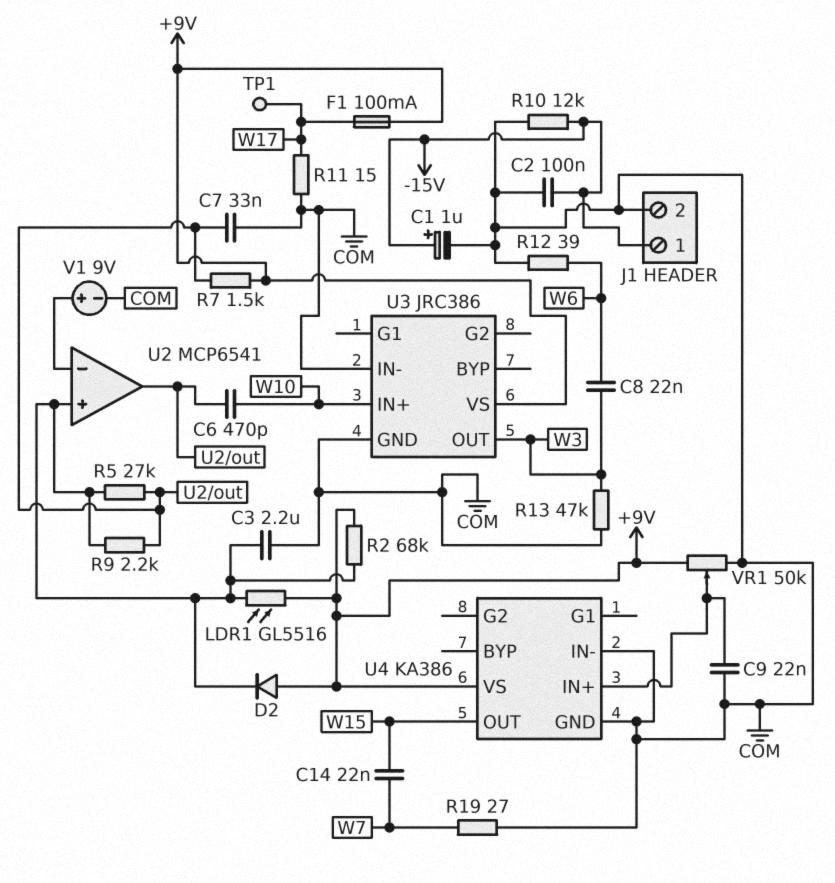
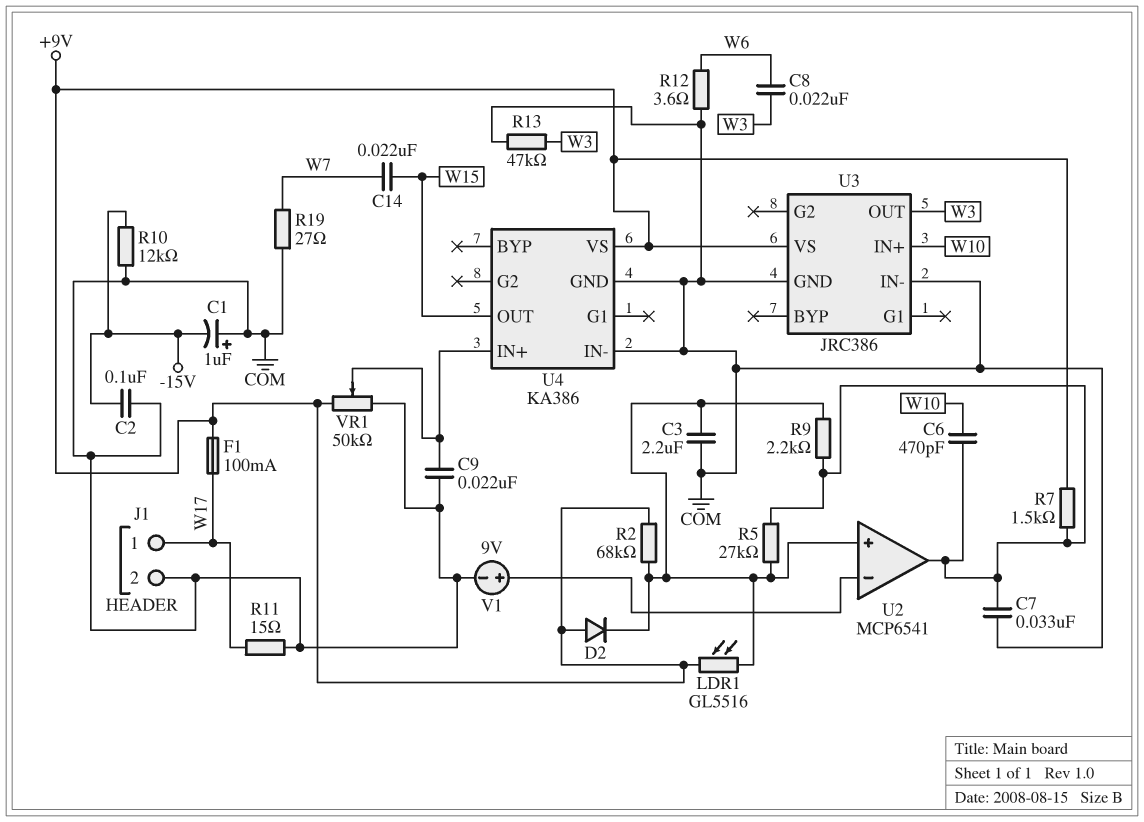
C1: 1uF (plus -15V, minus COM) -> 1uF (plus COM, minus -15V)
J1 pin 1: -15V -> W17
R12: 39 (COM, W6) -> 3.6 (COM, W6)
TP1: test point (W17) -> none

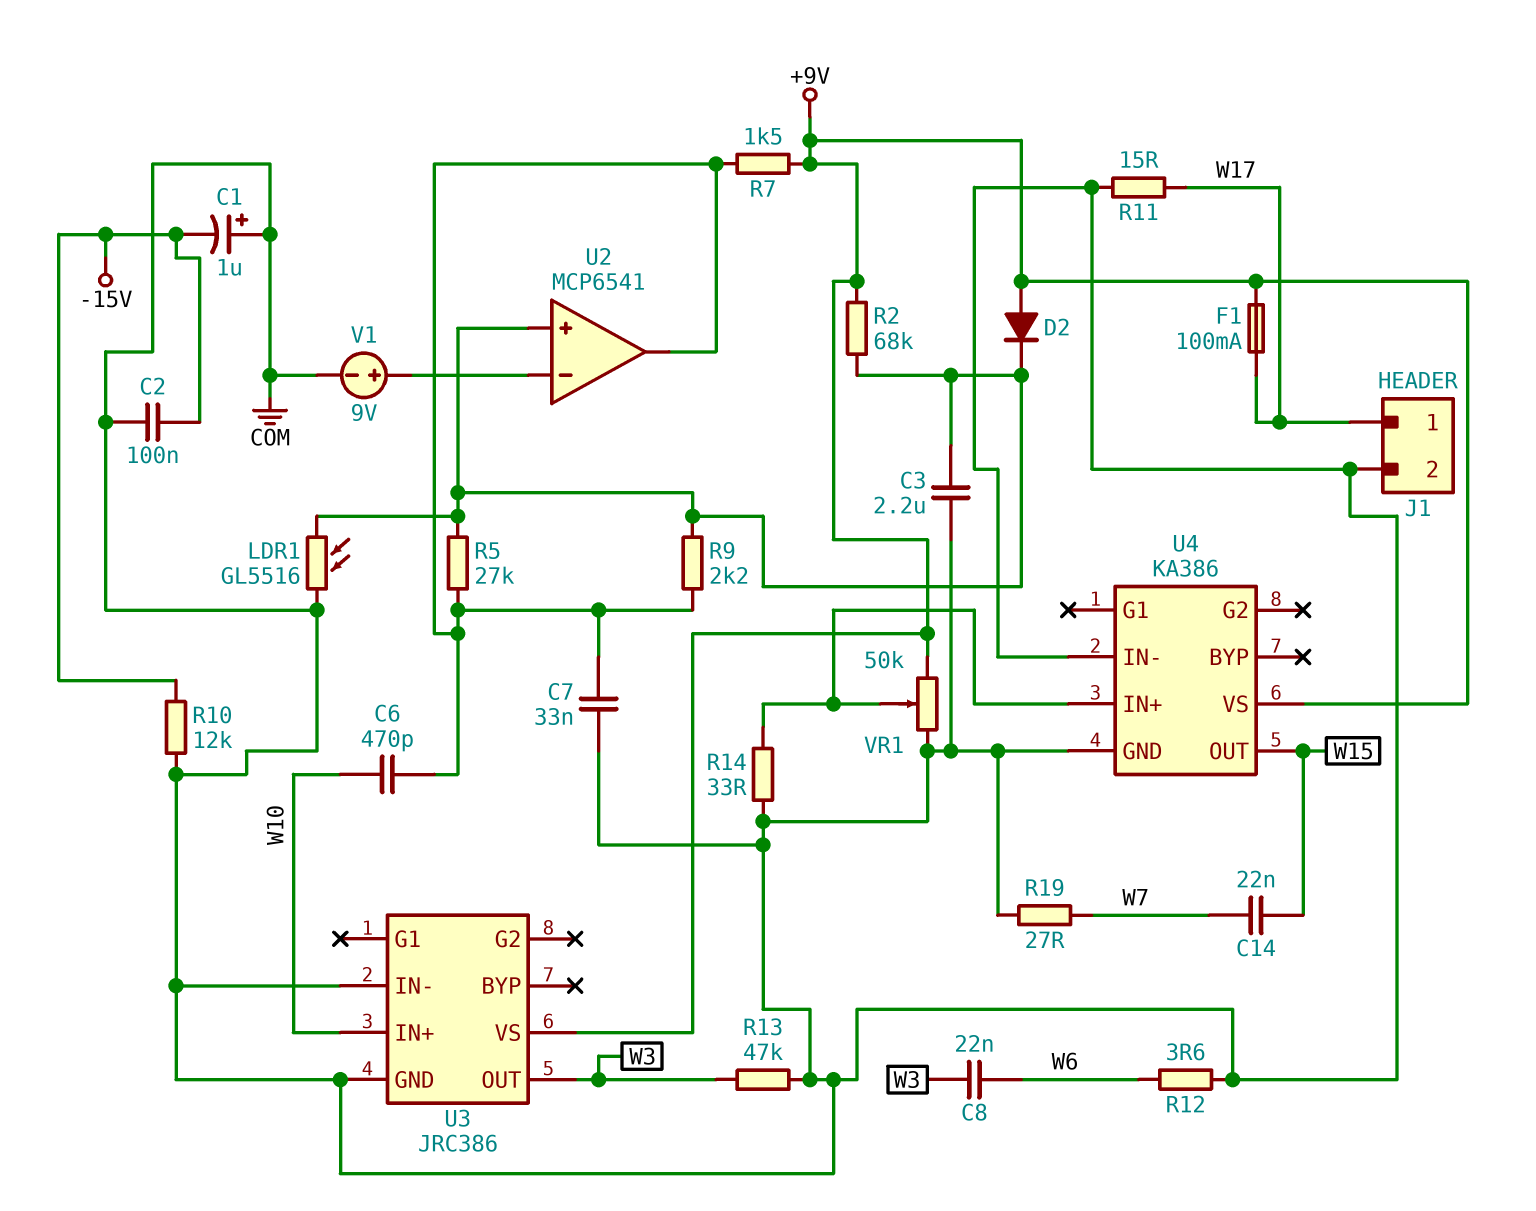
C9: 22nF (COM, U4/IN+) -> none
LDR1: GL5516 (+9V, U2/in+) -> GL5516 (COM, U2/in+)
R14: none -> 33 (COM, U4/IN+)

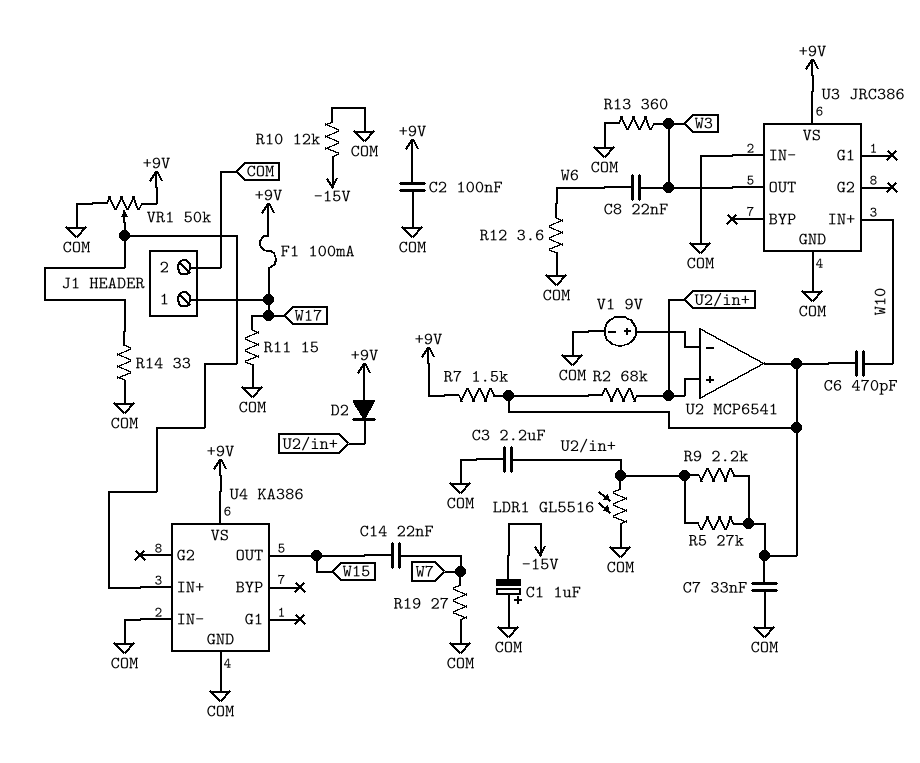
C2: 100nF (-15V, COM) -> 100nF (+9V, COM)
R2: 68k (+9V, U2/in+) -> 68k (U2/in+, U2/out)
R13: 47k (COM, W3) -> 360 (COM, W3)

